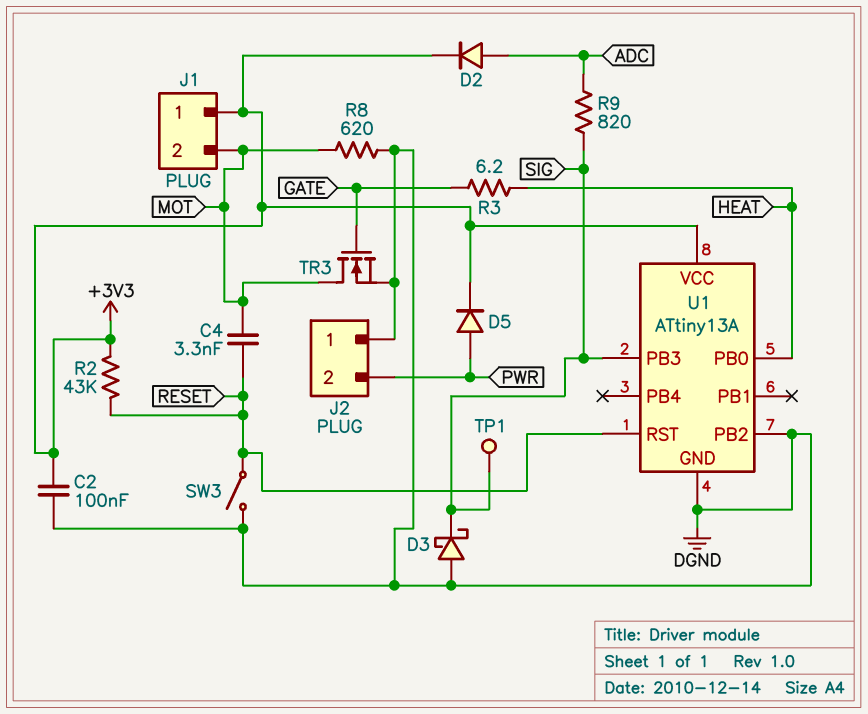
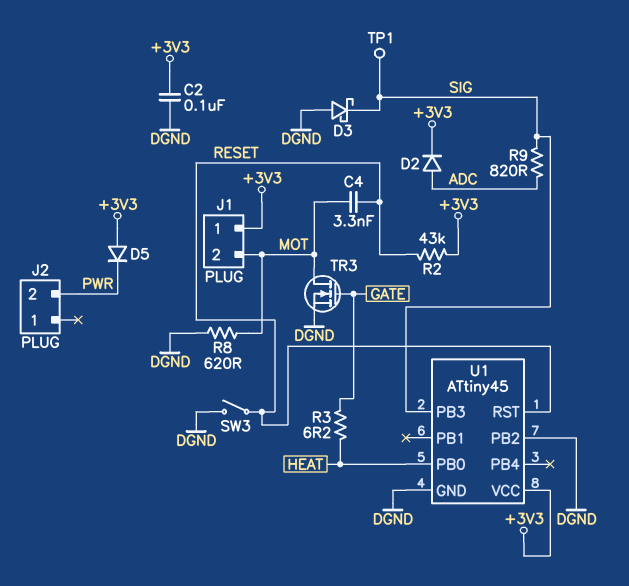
D5: diode (A PWR, K +3V3) -> diode (A +3V3, K PWR)
J2 pin 1: DGND -> none
U1: ATtiny13A -> ATtiny45

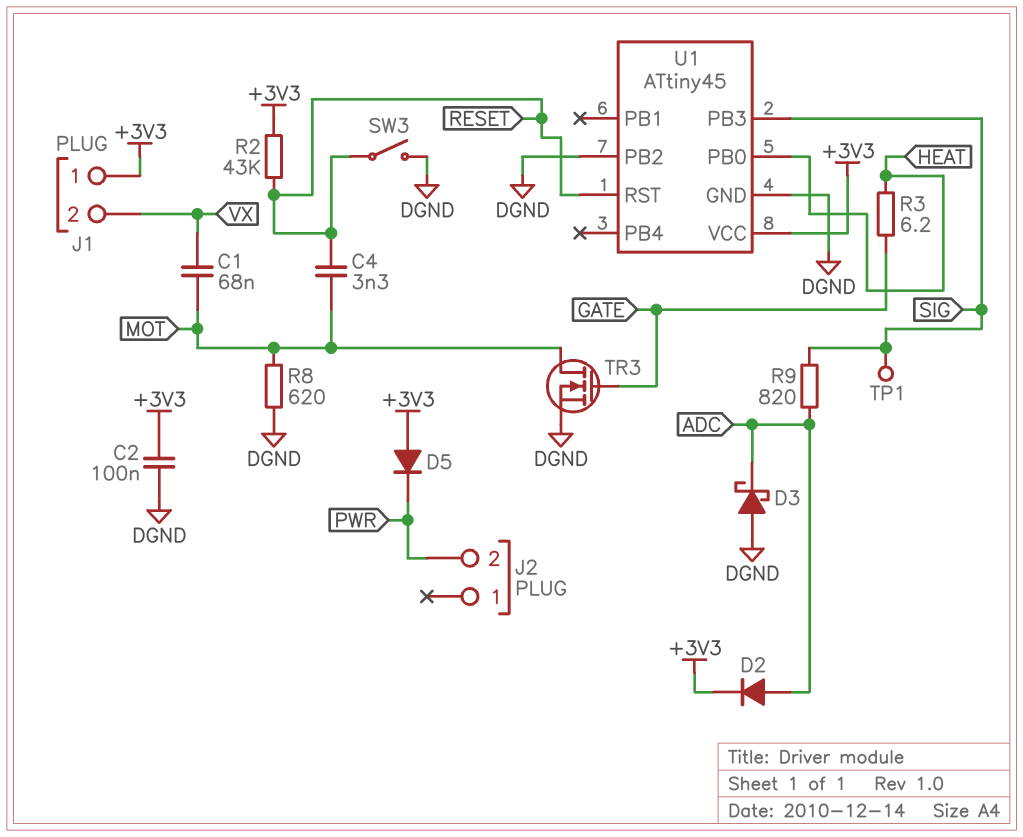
C1: none -> 68nF (MOT, VX)
D3: schottky (A DGND, K SIG) -> schottky (A DGND, K ADC)
J1 pin 2: MOT -> VX

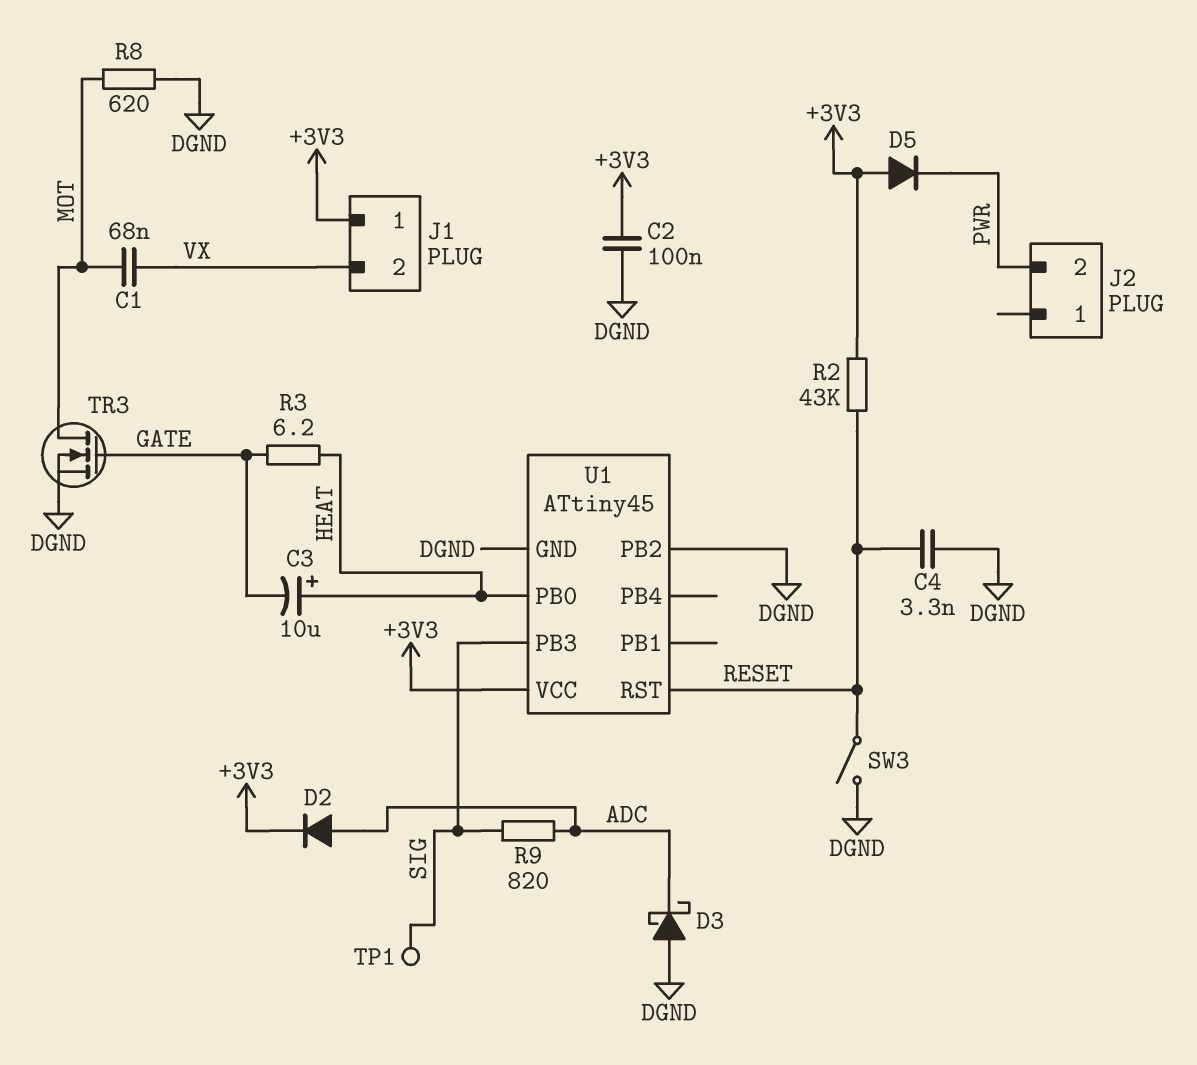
C3: none -> 10uF (plus HEAT, minus GATE)
C4: 3.3nF (MOT, RESET) -> 3.3nF (DGND, RESET)

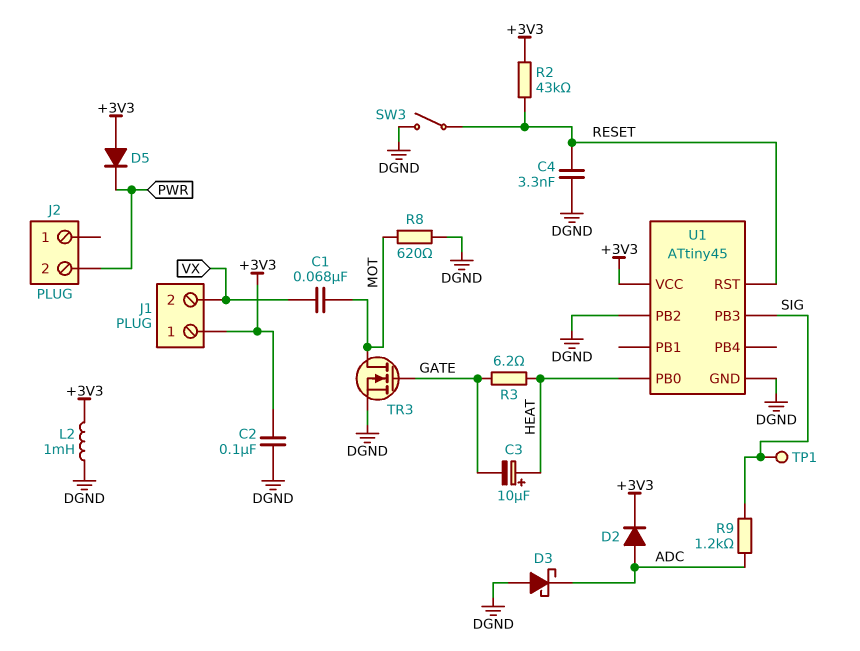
L2: none -> 1mH (+3V3, DGND)
R9: 820 (ADC, SIG) -> 1.2k (ADC, SIG)

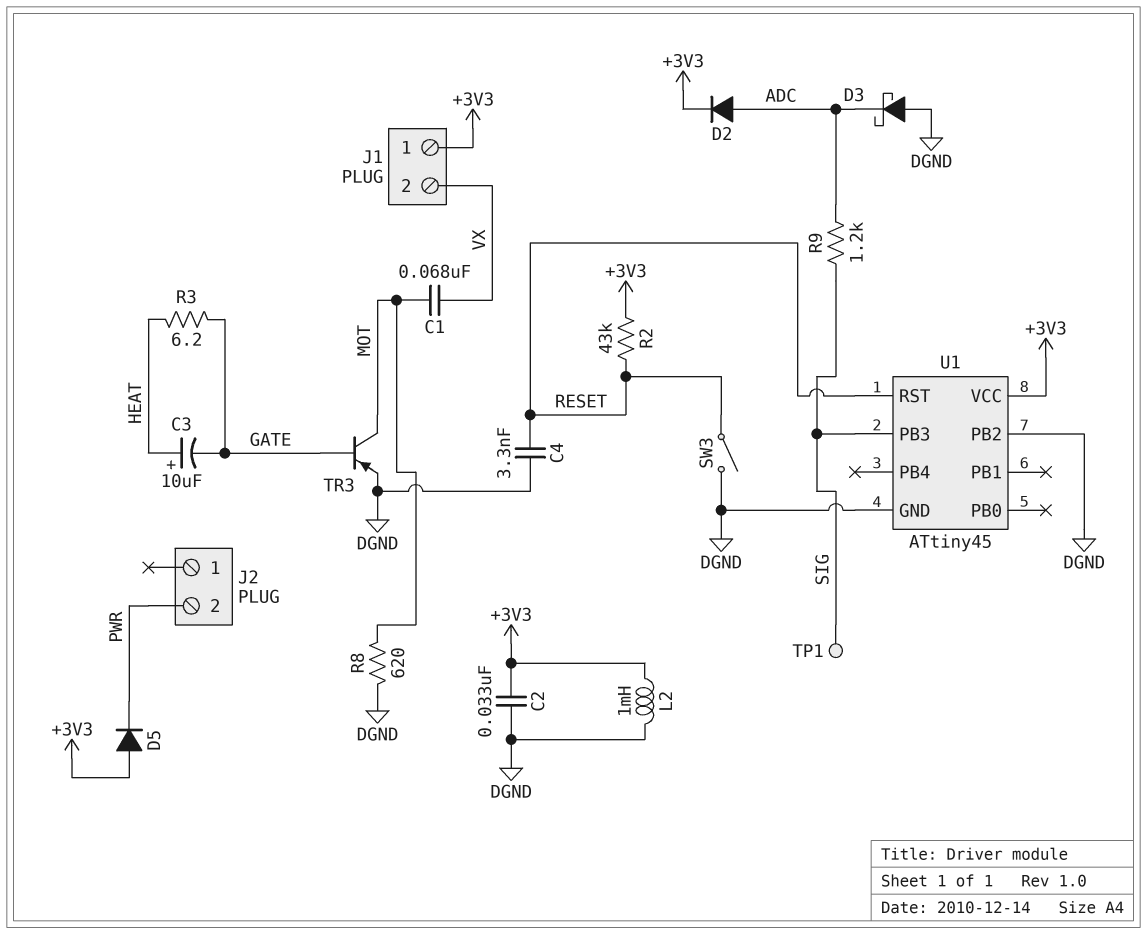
C2: 100nF (+3V3, DGND) -> 33nF (+3V3, DGND)
TR3: NMOS (G GATE, D MOT, S DGND) -> PNP (B GATE, C MOT, E DGND)
U1 pin PB0: HEAT -> none

